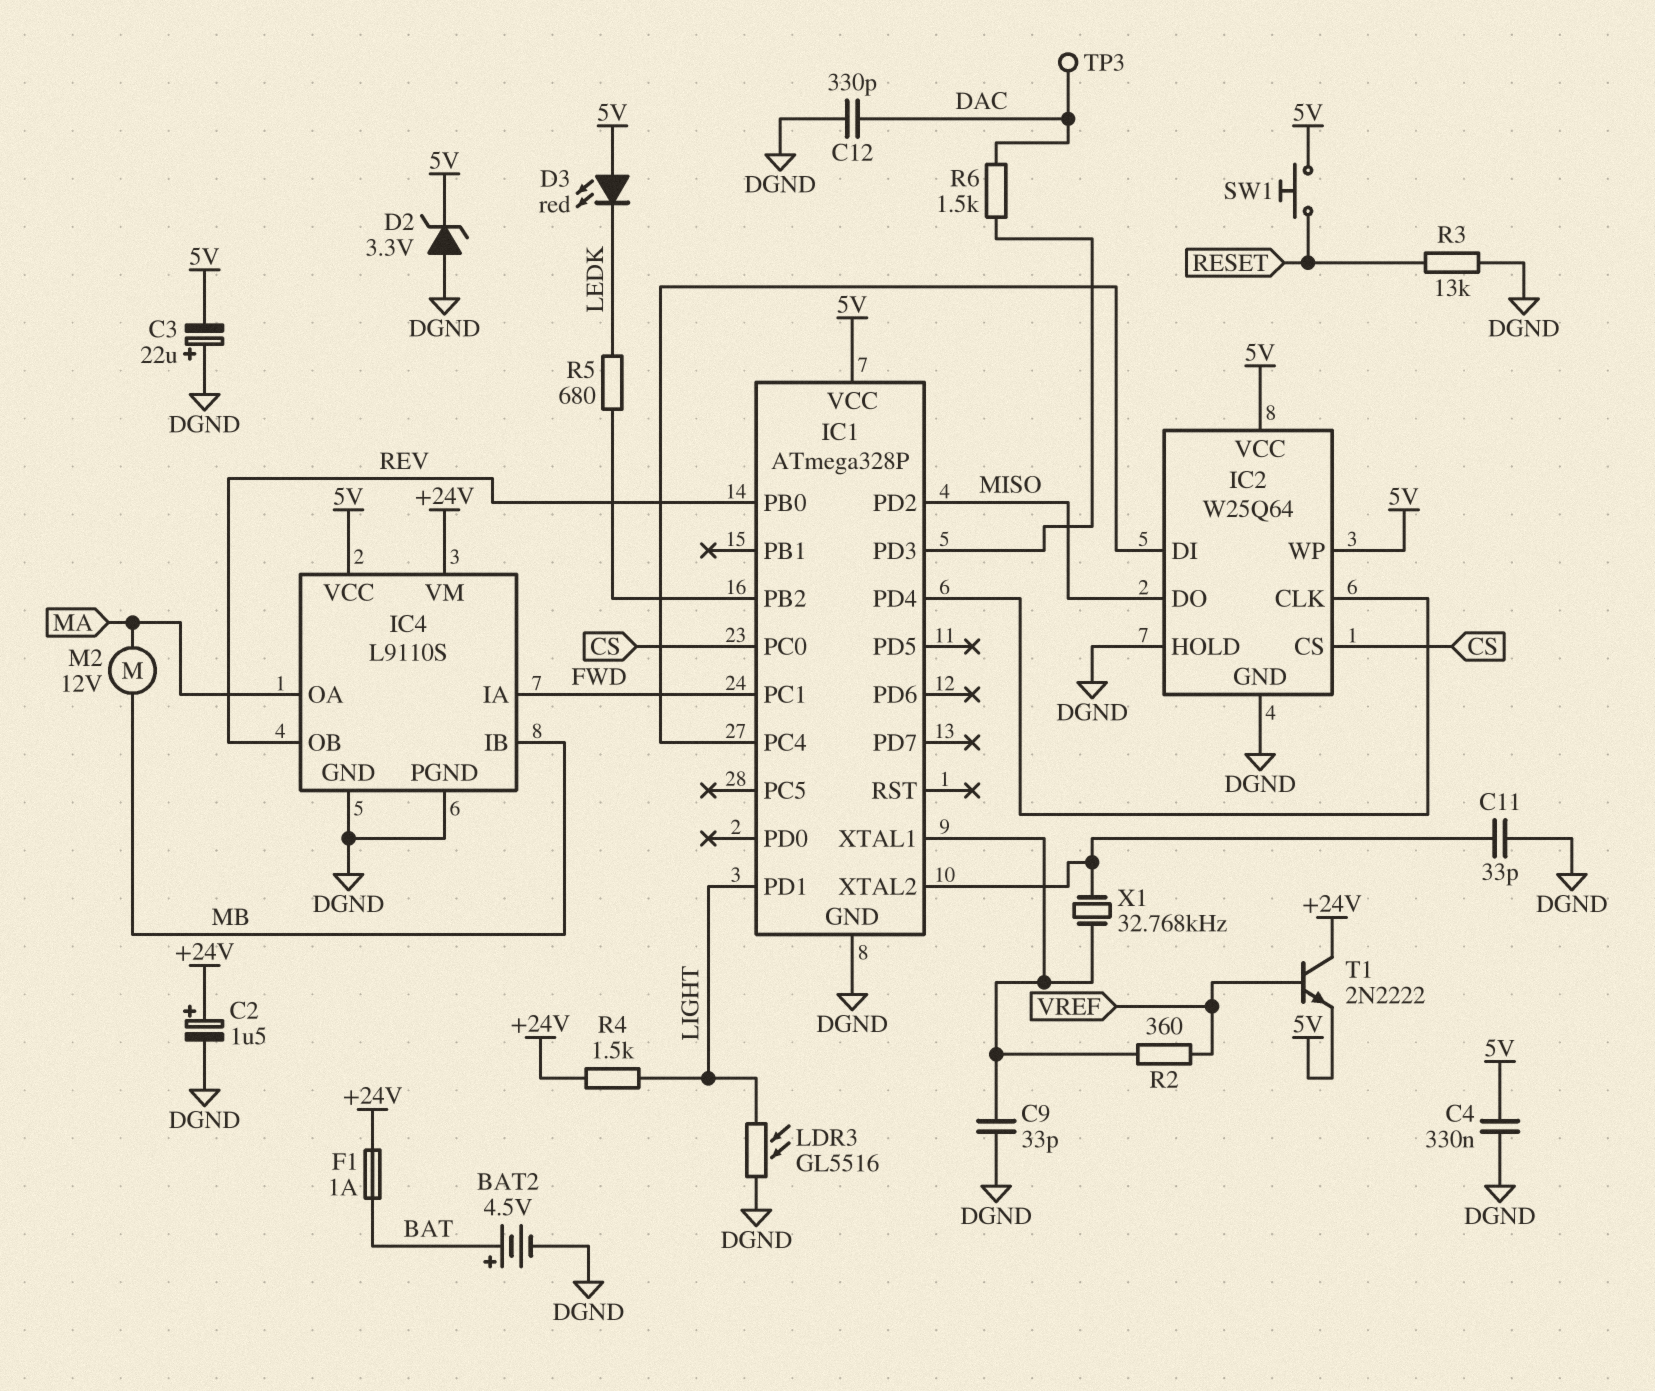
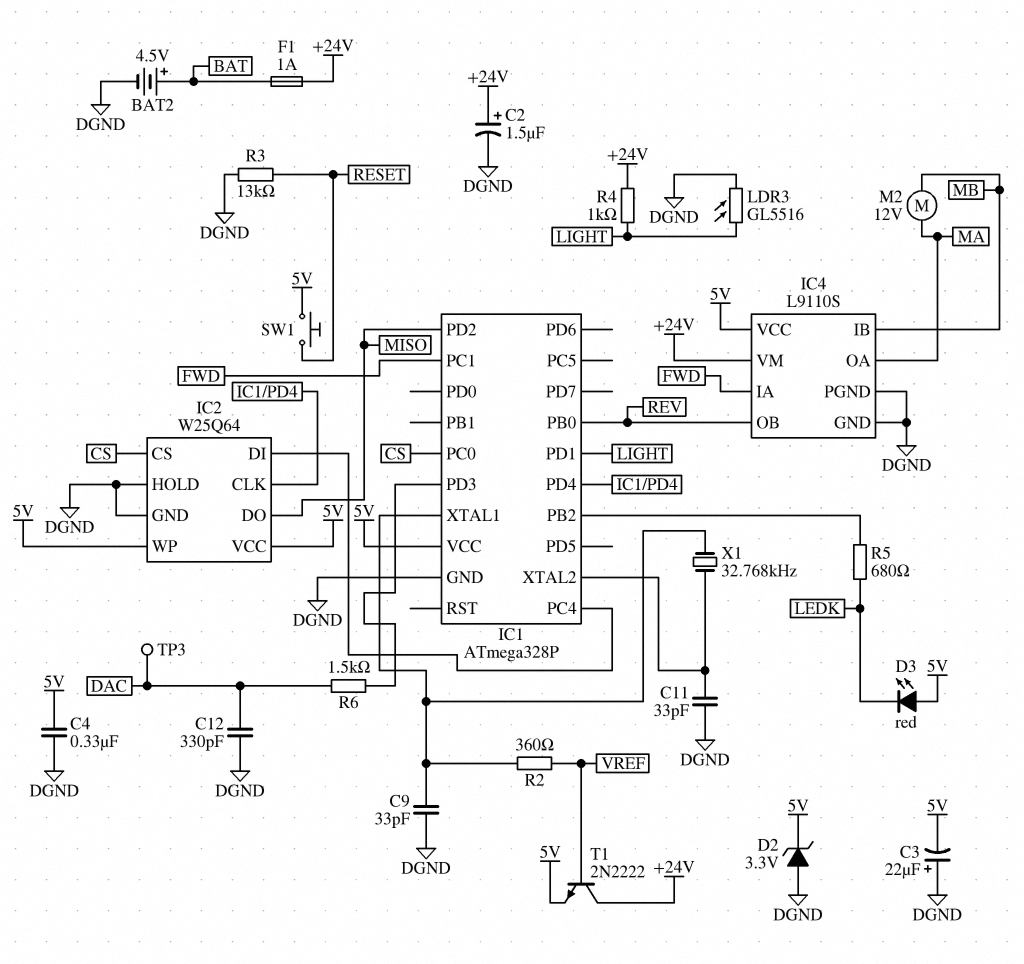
R4: 1.5k (+24V, LIGHT) -> 1k (+24V, LIGHT)

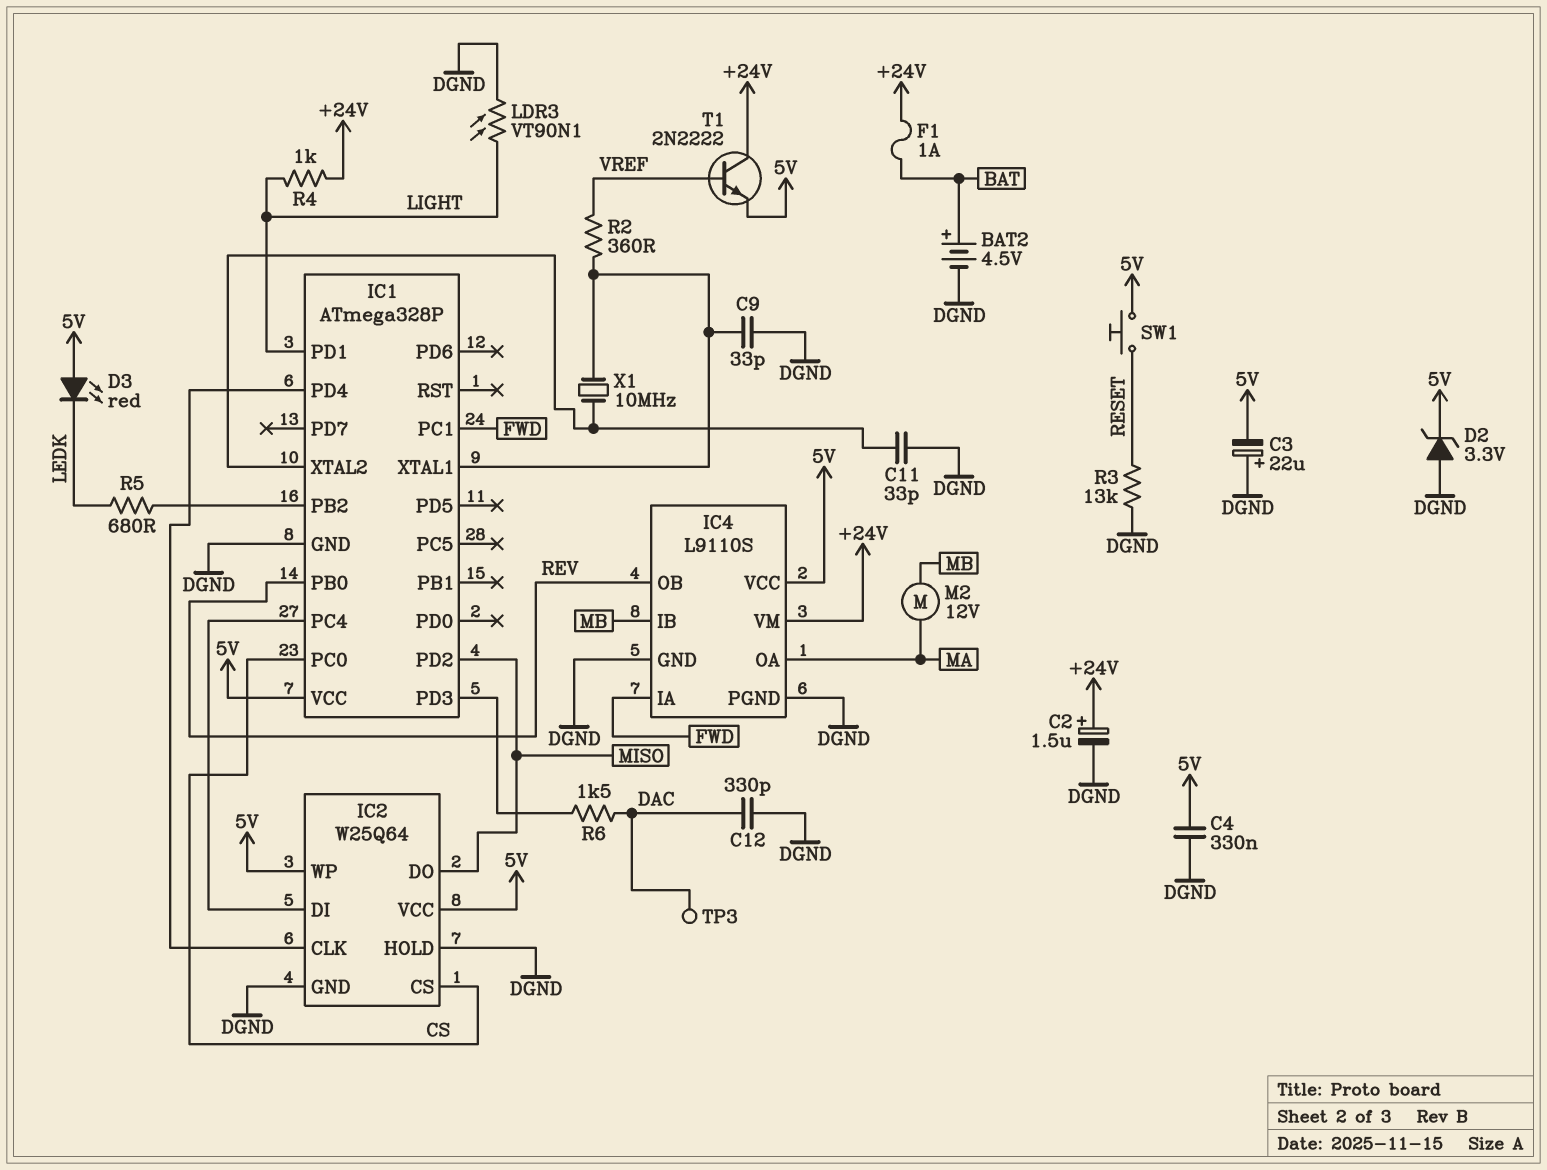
LDR3: GL5516 (DGND, LIGHT) -> VT90N1 (DGND, LIGHT)
X1: 32.768kHz (IC1/XTAL1, IC1/XTAL2) -> 10MHz (IC1/XTAL1, IC1/XTAL2)

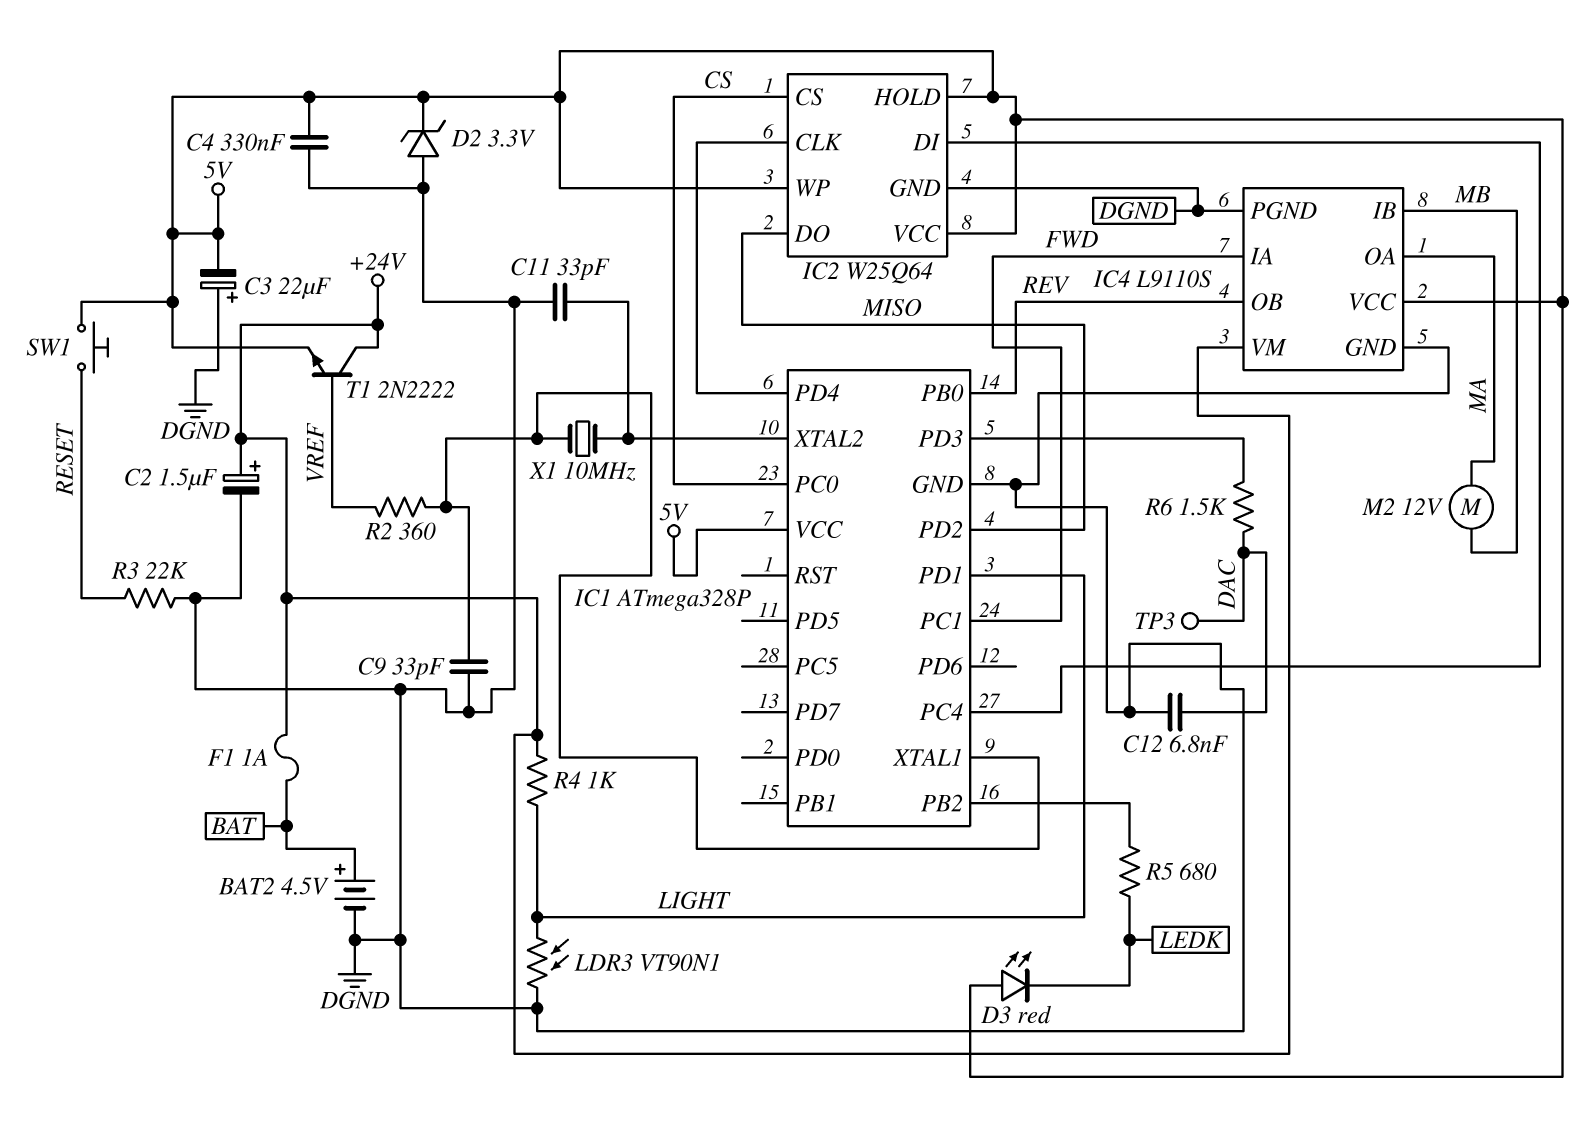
C12: 330pF (DAC, DGND) -> 6.8nF (DAC, DGND)
IC2 pin HOLD: DGND -> 5V
R3: 13k (DGND, RESET) -> 22k (DGND, RESET)

